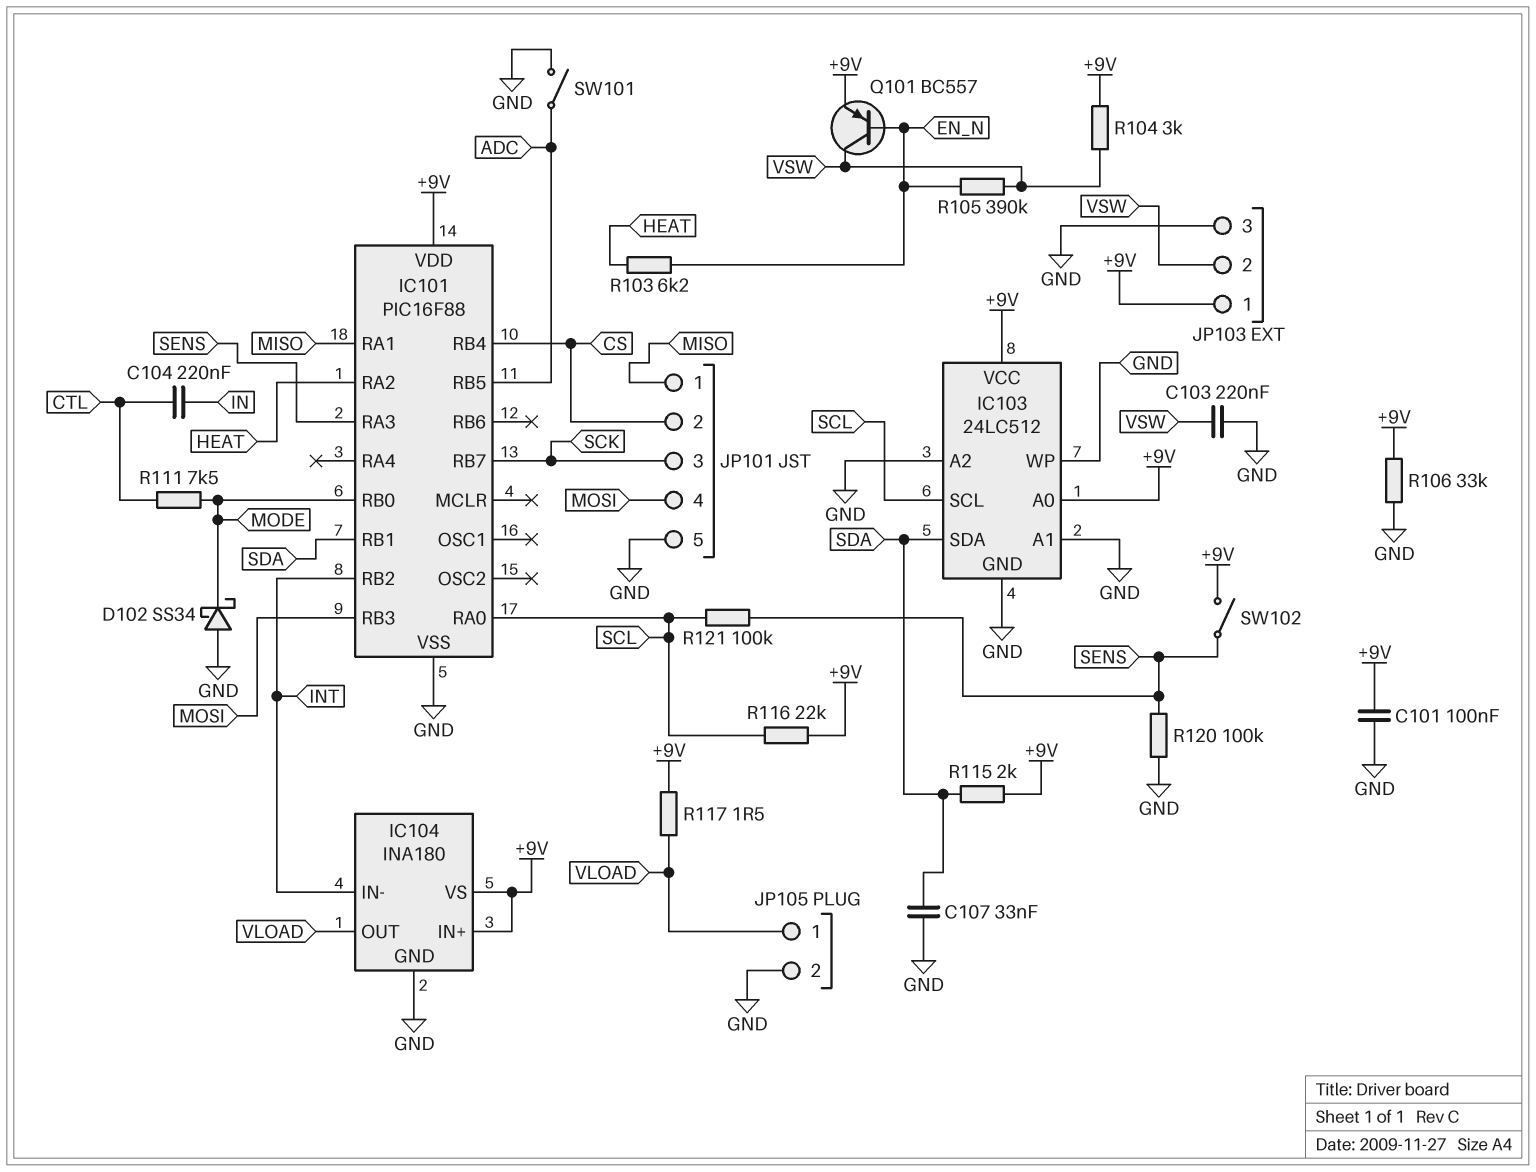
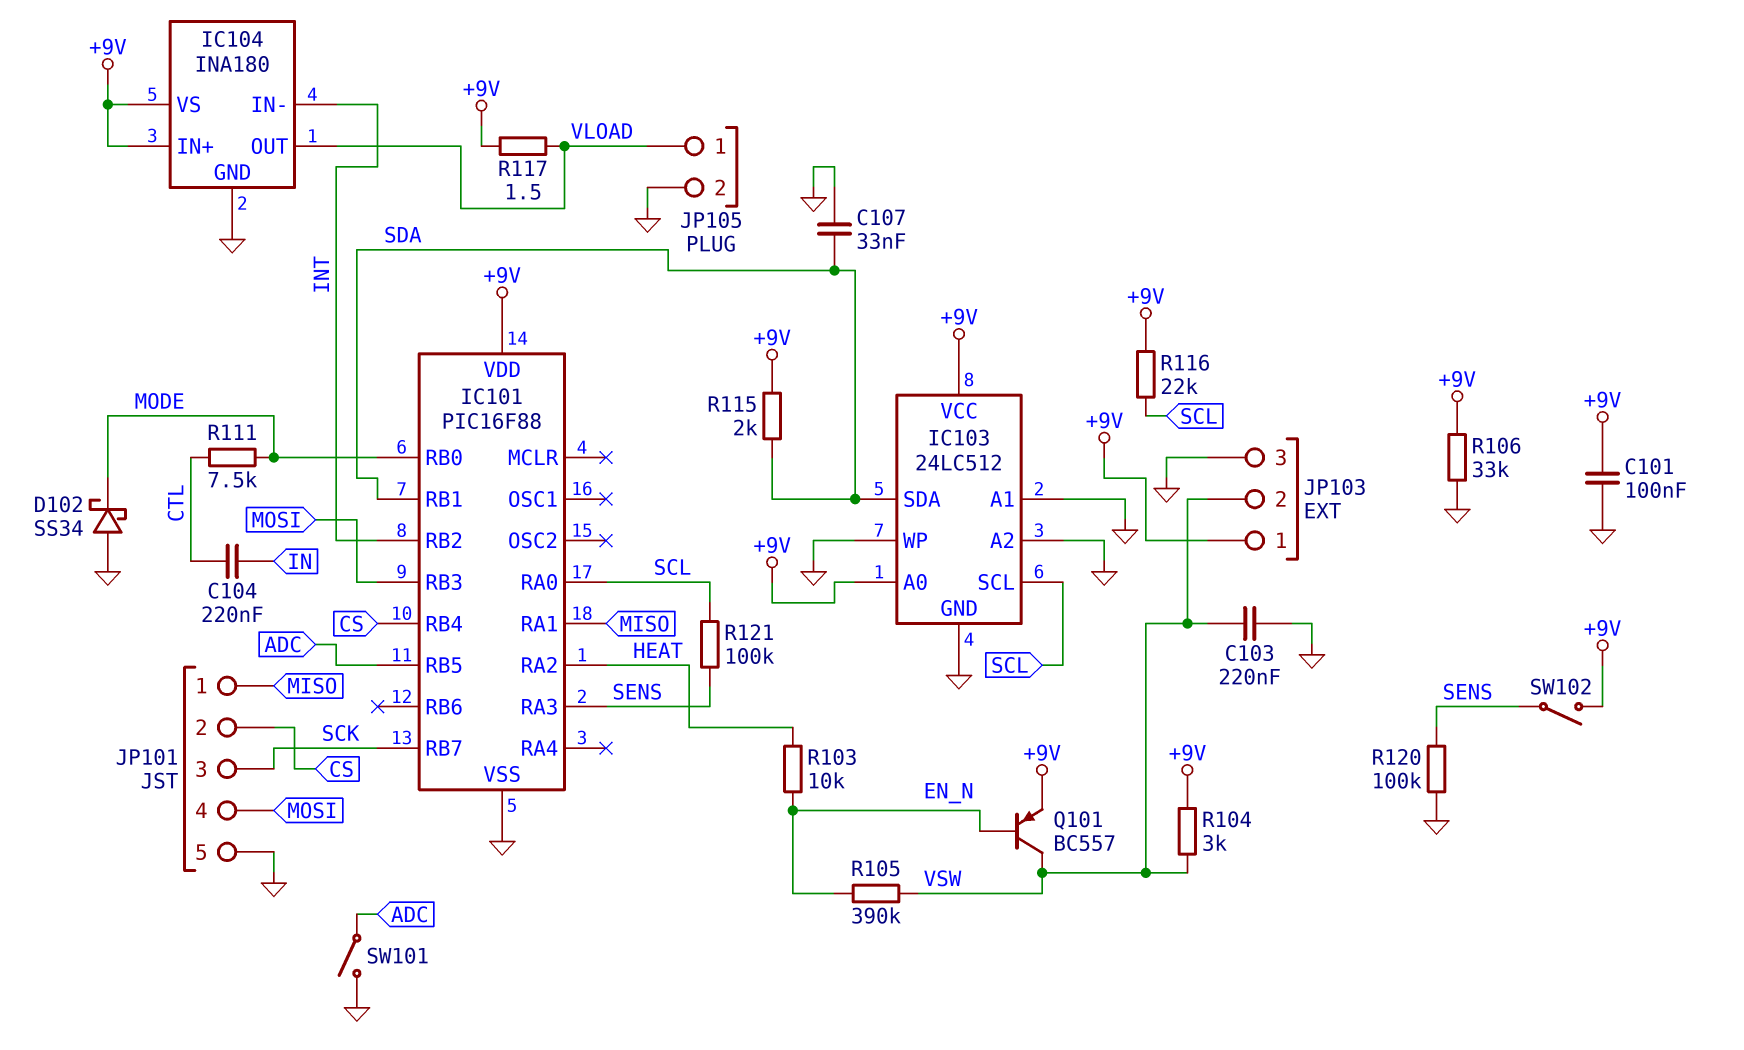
R103: 6.2k (EN_N, HEAT) -> 10k (EN_N, HEAT)

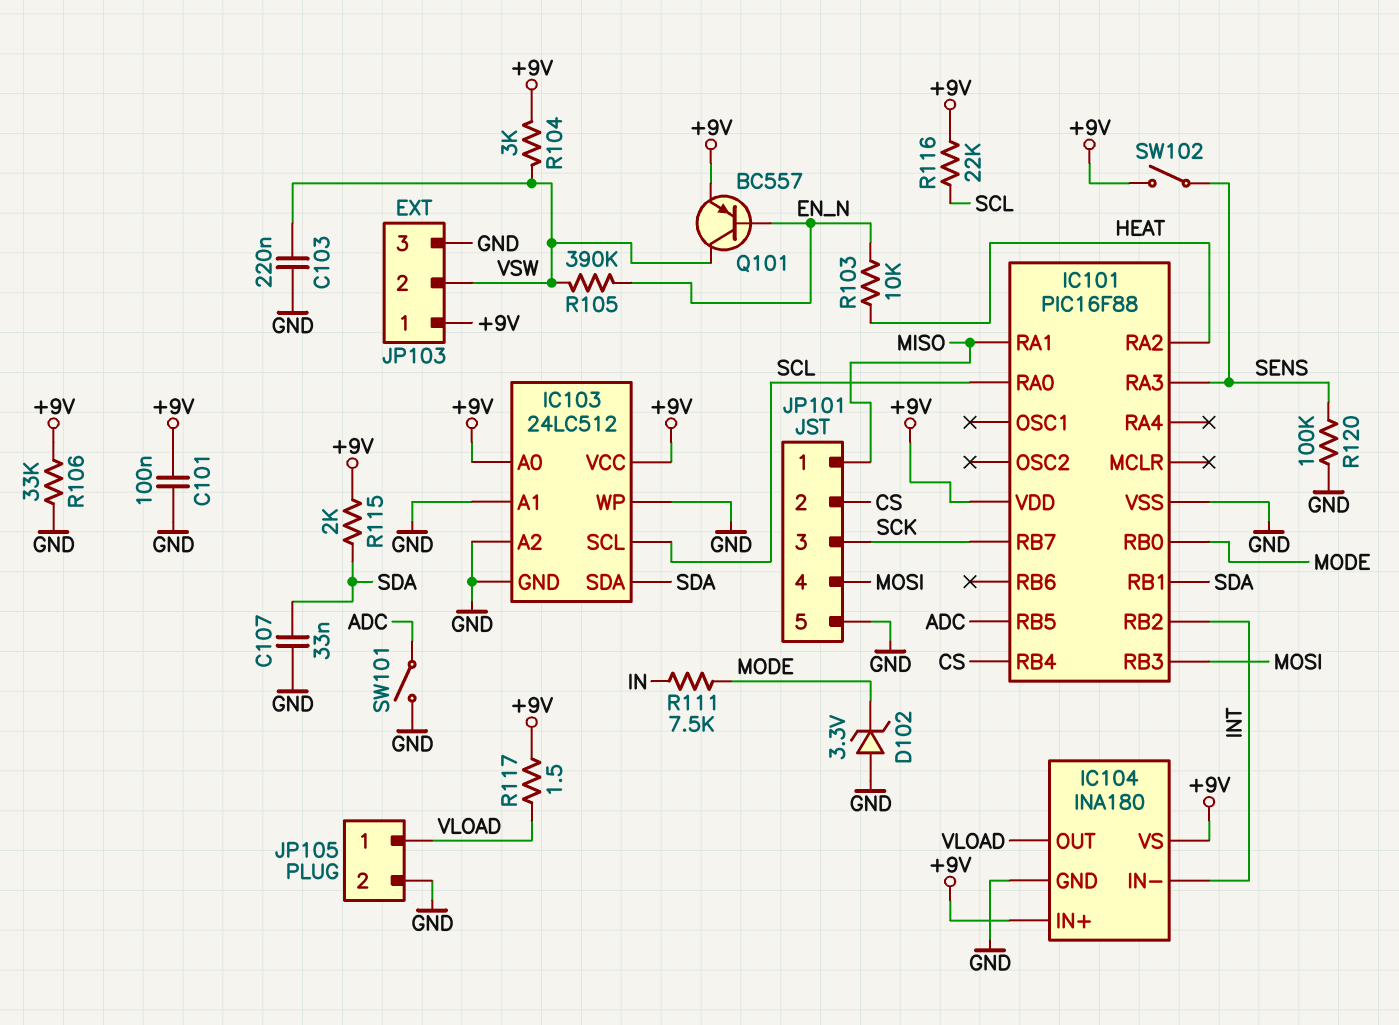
C104: 220nF (CTL, IN) -> none
D102: schottky SS34 (A GND, K MODE) -> zener 3.3V (A GND, K MODE)
R111: 7.5k (CTL, MODE) -> 7.5k (IN, MODE)
R121: 100k (SCL, SENS) -> none

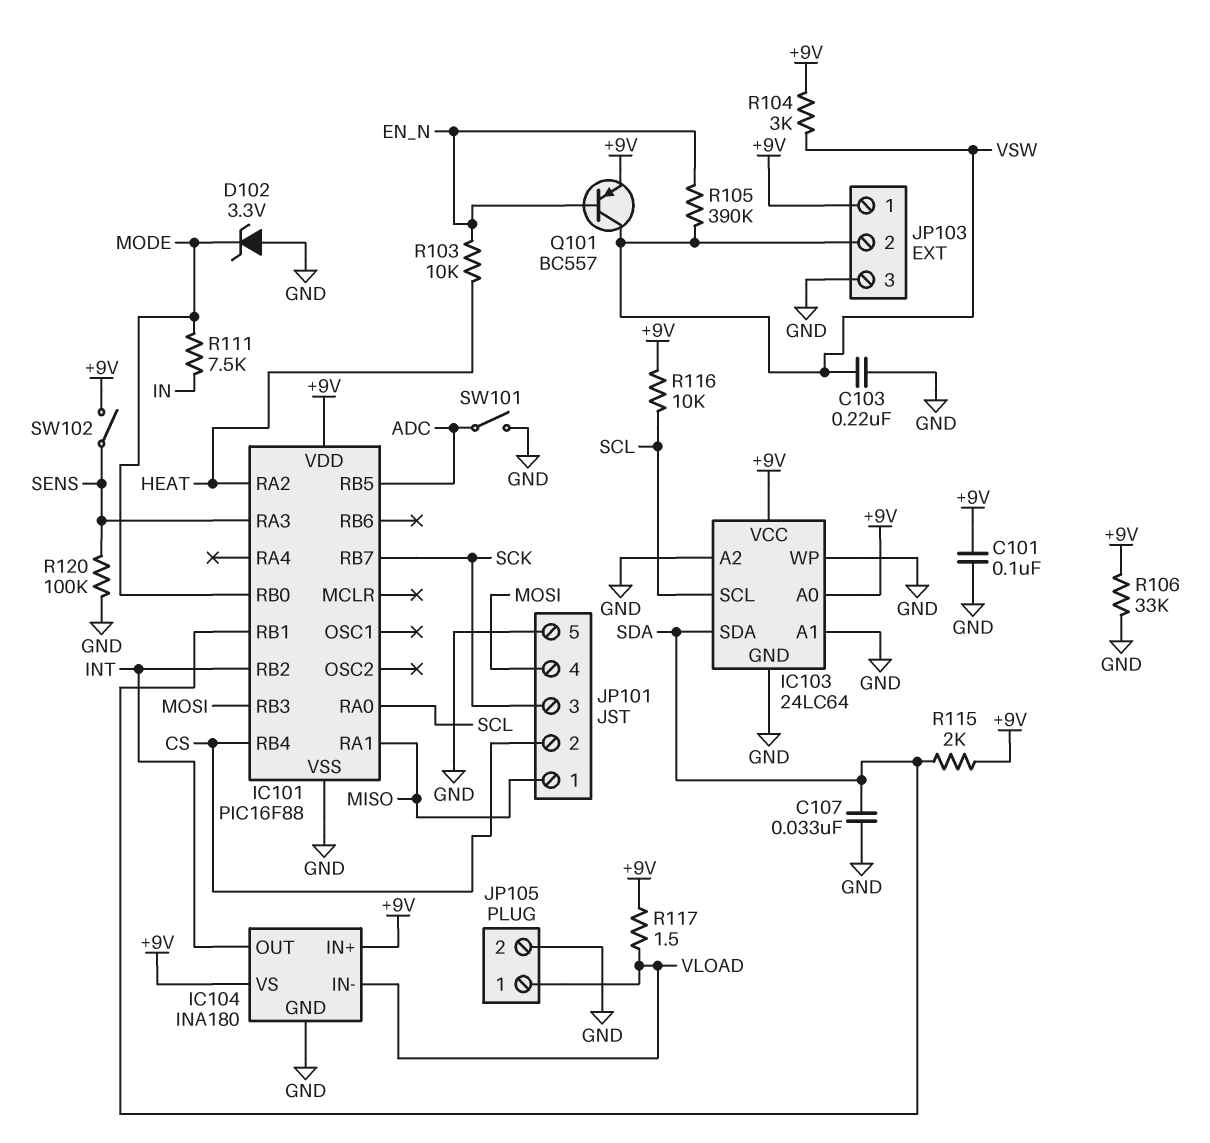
IC103: 24LC512 -> 24LC64
IC104 pin IN-: INT -> VLOAD
IC104 pin OUT: VLOAD -> INT
R116: 22k (+9V, SCL) -> 10k (+9V, SCL)

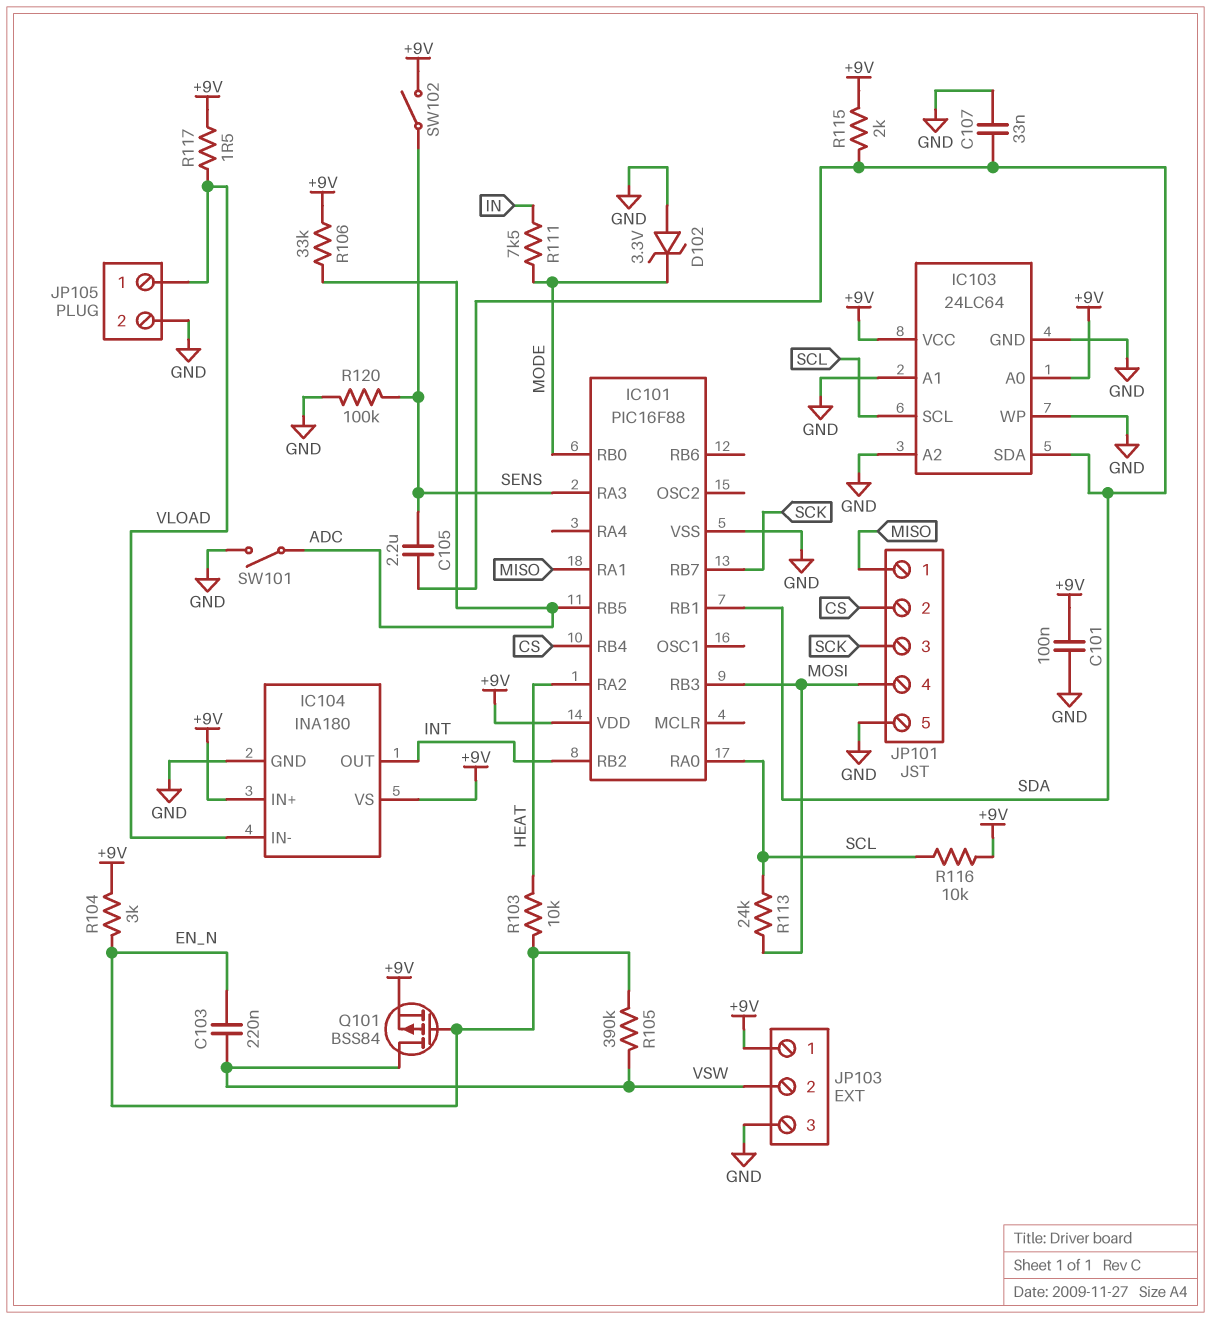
C103: 220nF (GND, VSW) -> 220nF (EN_N, VSW)
C105: none -> 2.2uF (SDA, SENS)
Q101: PNP BC557 (B EN_N, C VSW, E +9V) -> PMOS BSS84 (G EN_N, D VSW, S +9V)
R104: 3k (+9V, VSW) -> 3k (+9V, EN_N)
R106: 33k (+9V, GND) -> 33k (+9V, ADC)
R113: none -> 24k (MOSI, SCL)

